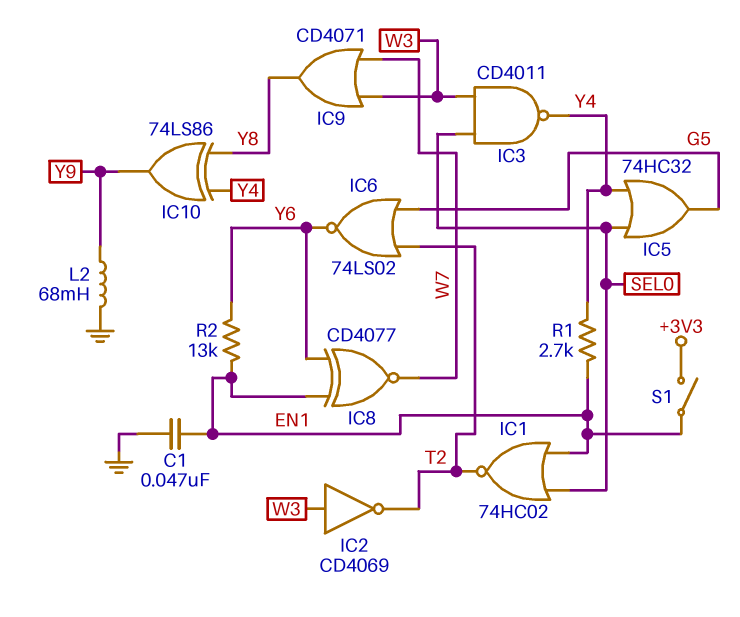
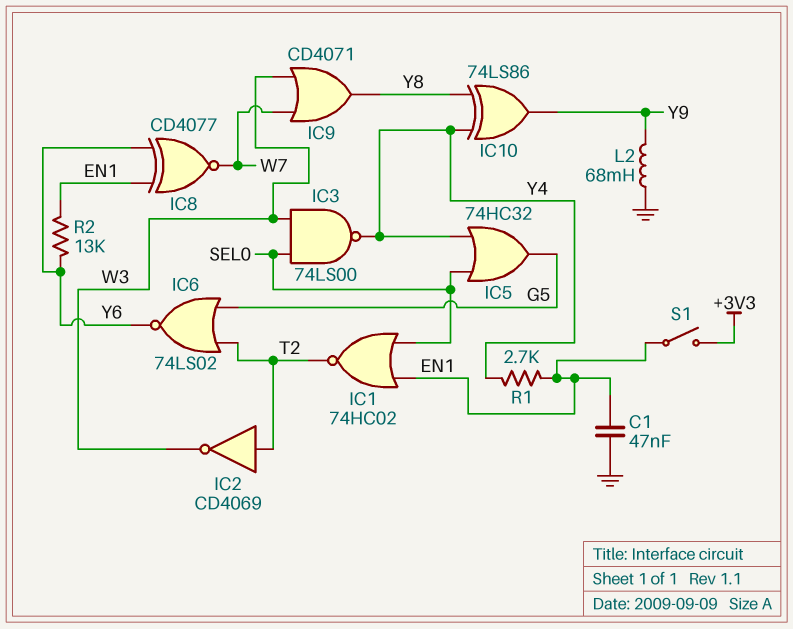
IC2: NOT CD4069 (in W3, out T2) -> NOT CD4069 (in T2, out W3)
IC3: NAND CD4011 (in SEL0, in W3, out Y4) -> NAND 74LS00 (in SEL0, in W3, out Y4)

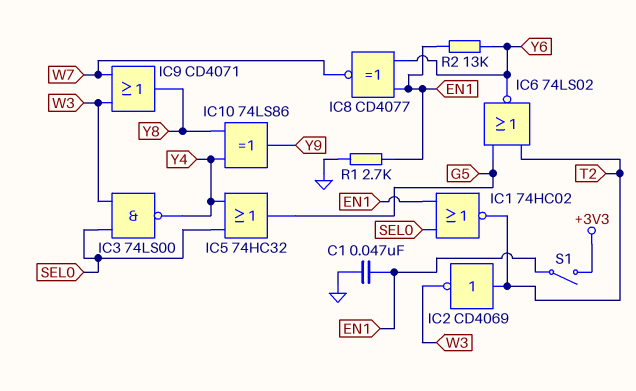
L2: 68mH (GND, Y9) -> none
R1: 2.7k (EN1, Y4) -> 2.7k (EN1, GND)

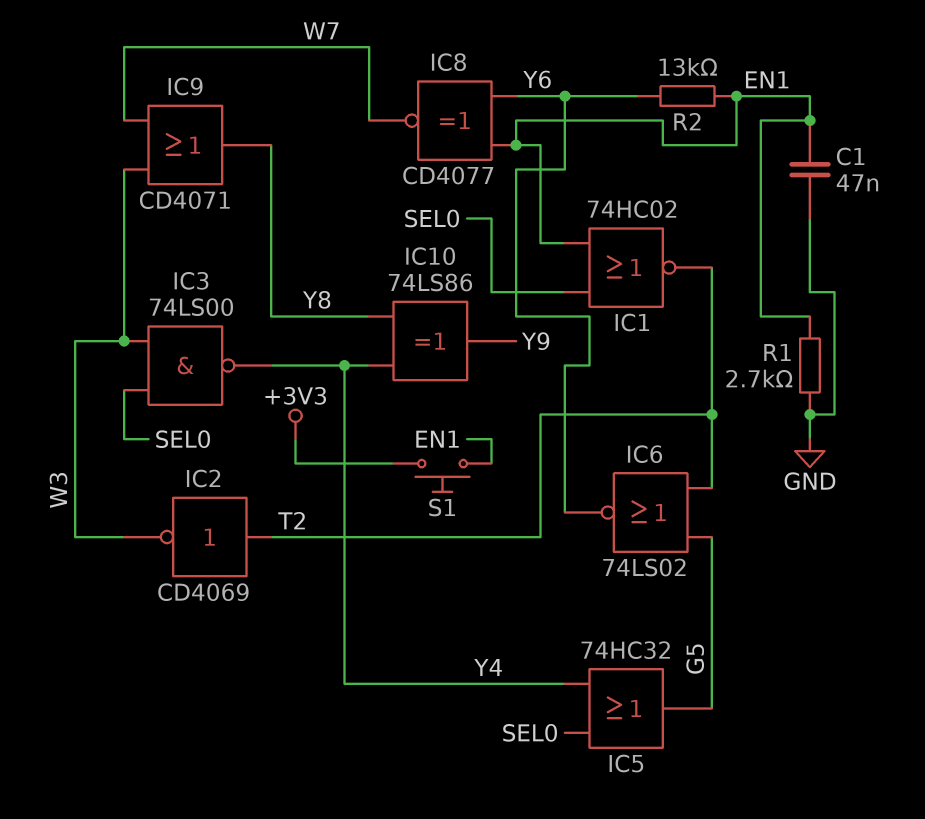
S1: switch (+3V3, EN1) -> button (+3V3, EN1)

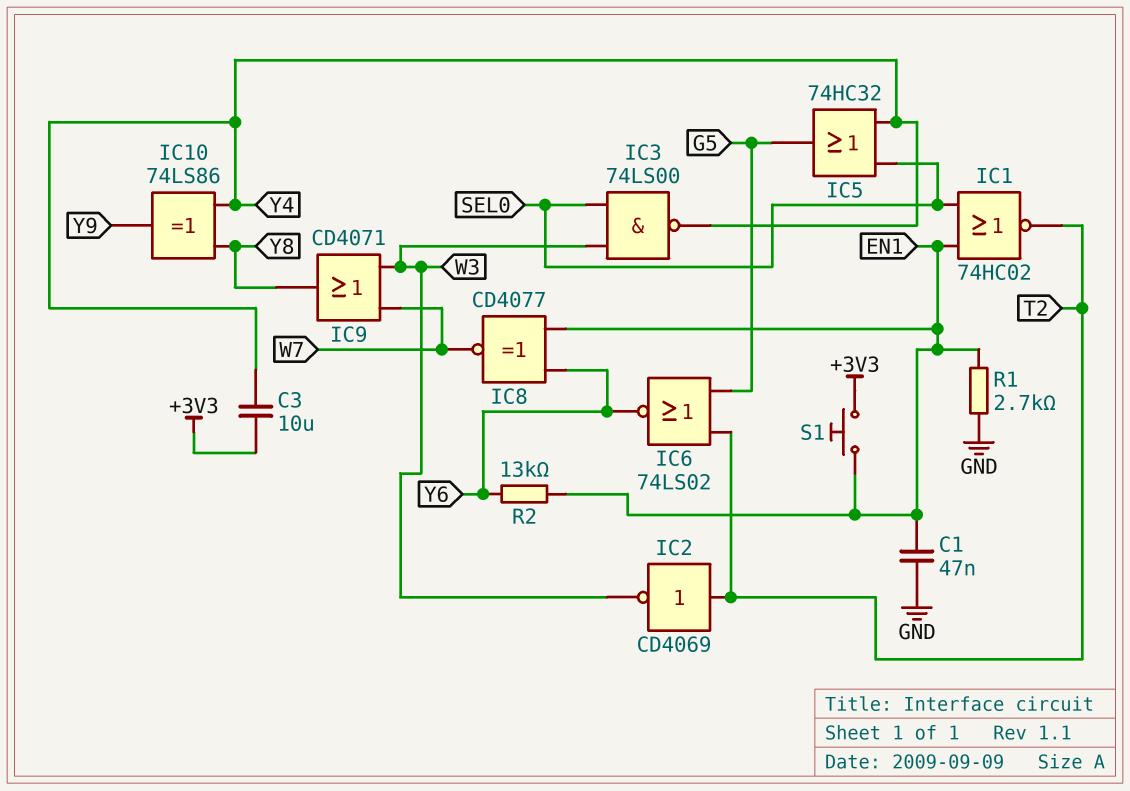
C3: none -> 10uF (+3V3, Y4)

